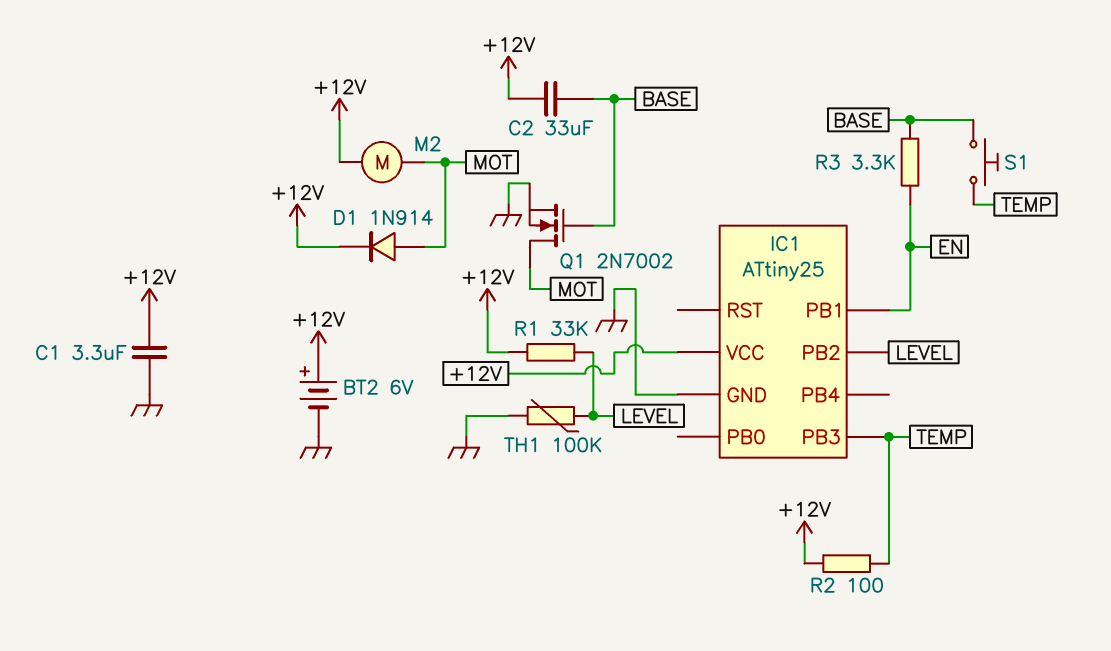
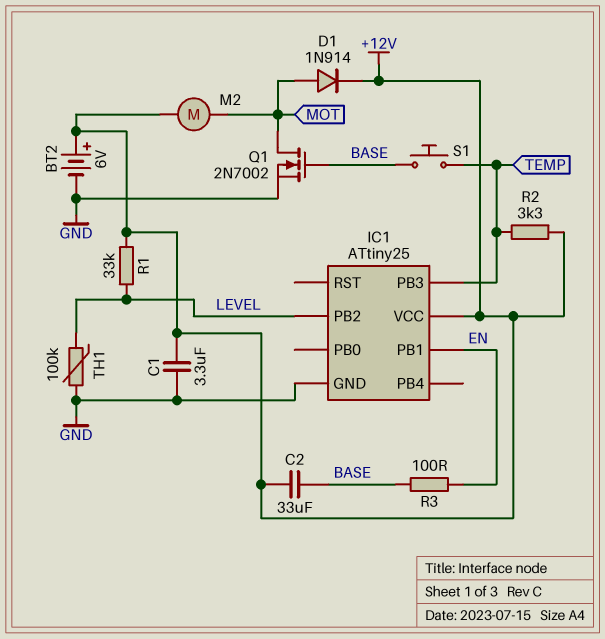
R2: 100 (+12V, TEMP) -> 3.3k (+12V, TEMP)
R3: 3.3k (BASE, EN) -> 100 (BASE, EN)

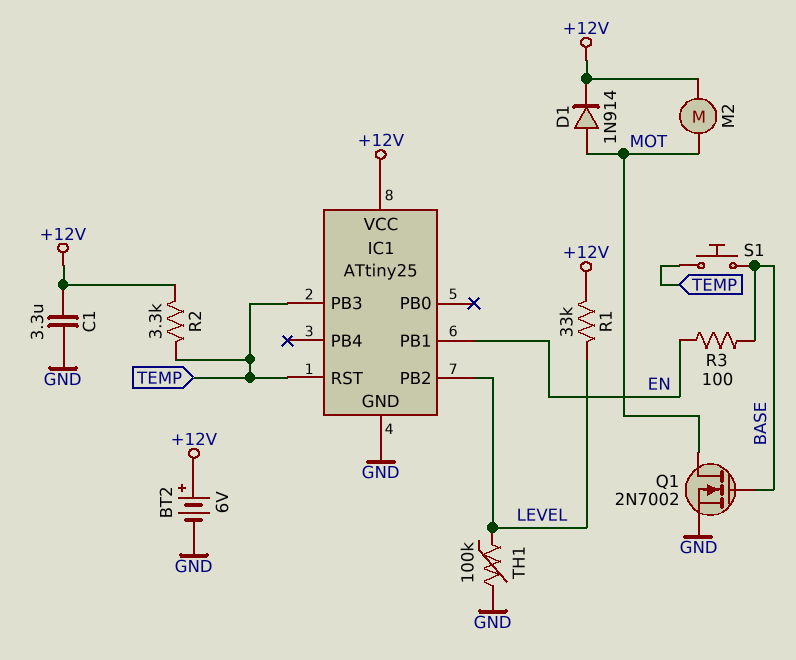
C2: 33uF (+12V, BASE) -> none
IC1 pin RST: none -> TEMP

